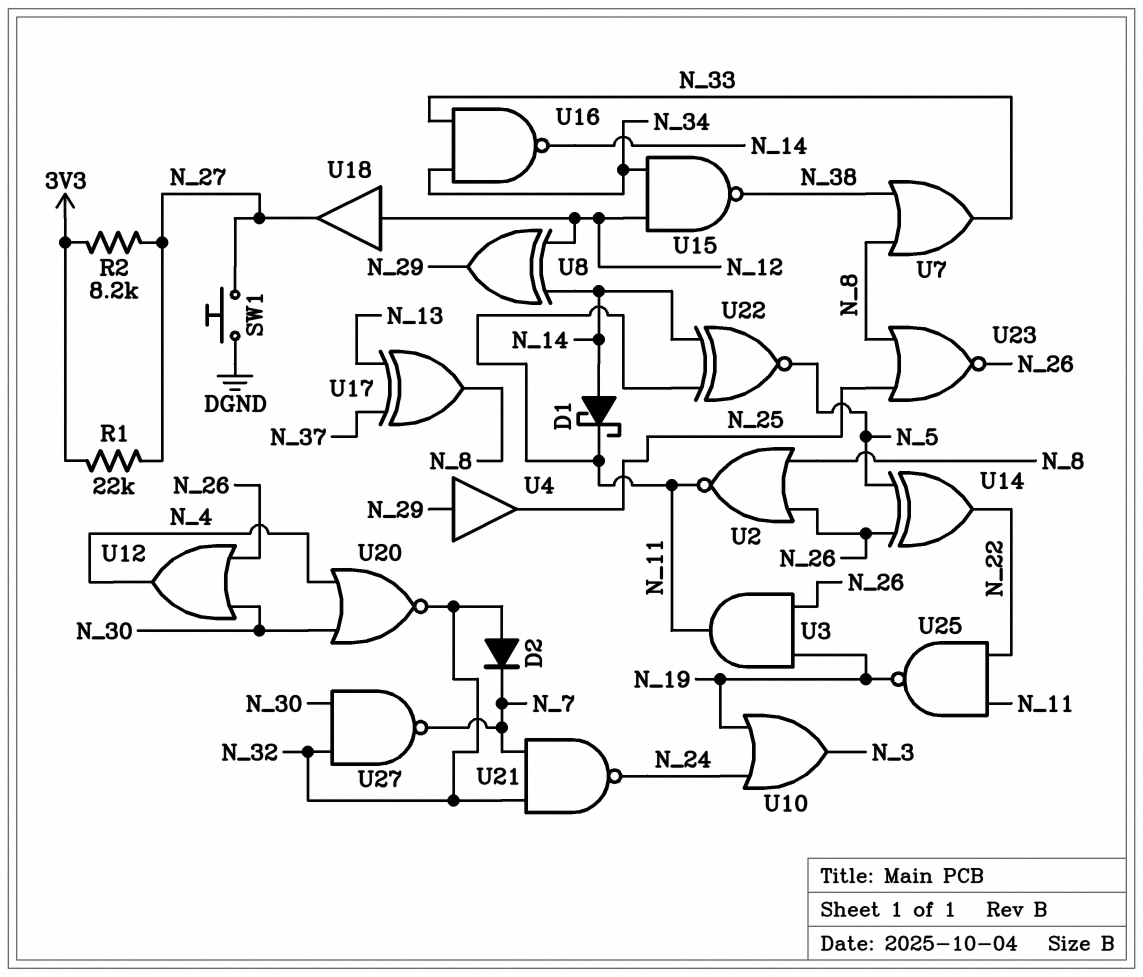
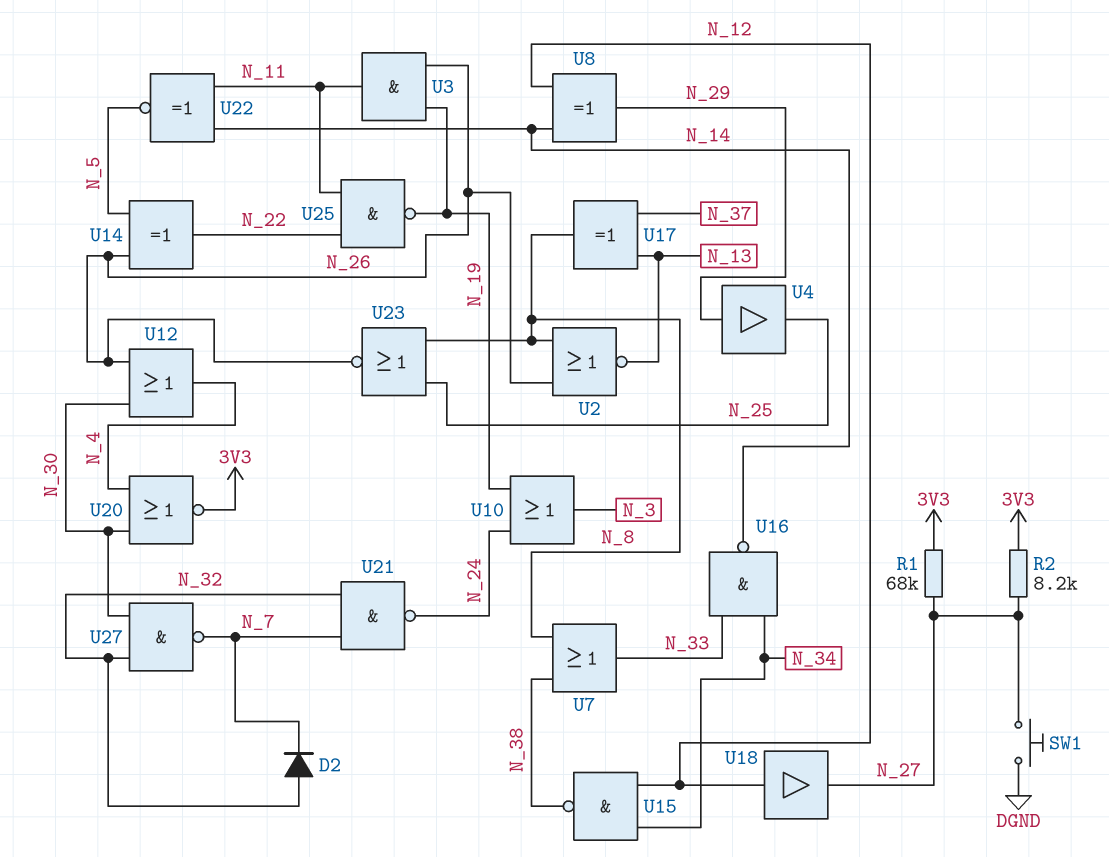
D1: schottky (A N_14, K N_11) -> none
R1: 22k (3V3, N_27) -> 68k (3V3, N_27)
U2: NOR (in N_8, in N_26, out N_11) -> NOR (in N_8, in N_26, out N_13)
U20: NOR (in N_4, in N_30, out N_32) -> NOR (in N_4, in N_30, out 3V3)

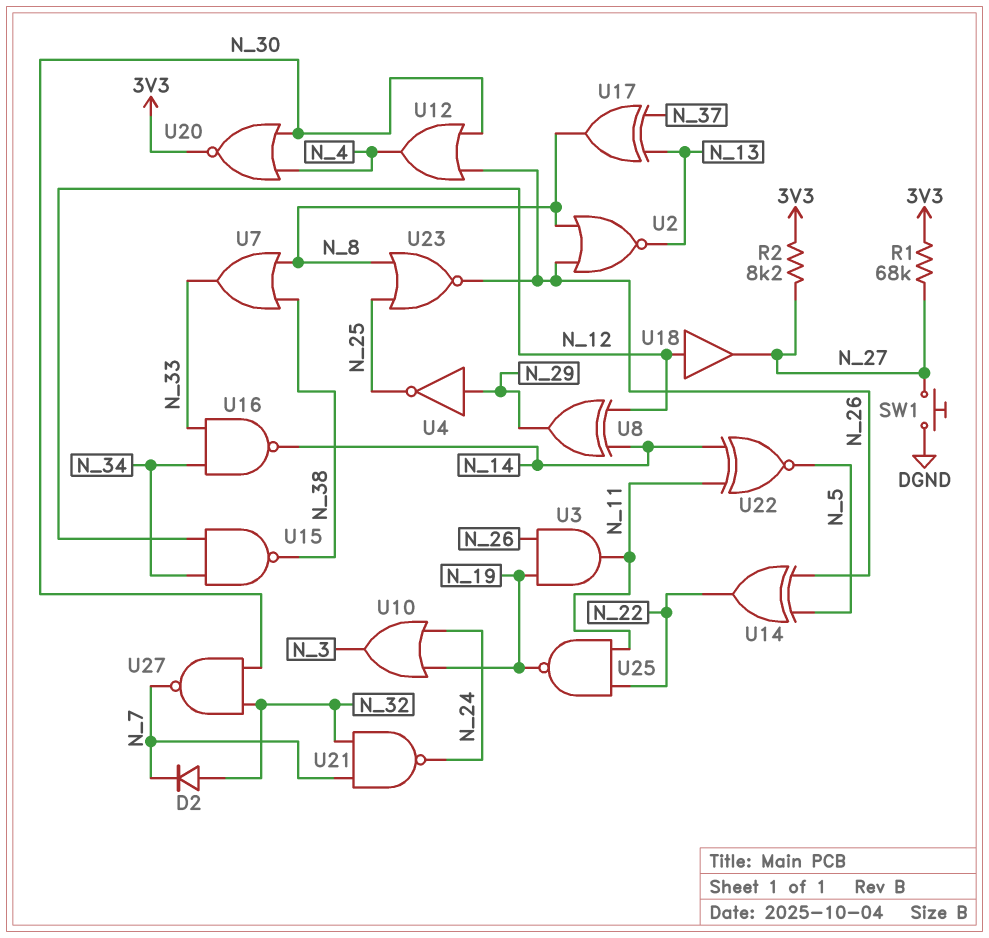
U4: buffer (in N_29, out N_25) -> NOT (in N_29, out N_25)

